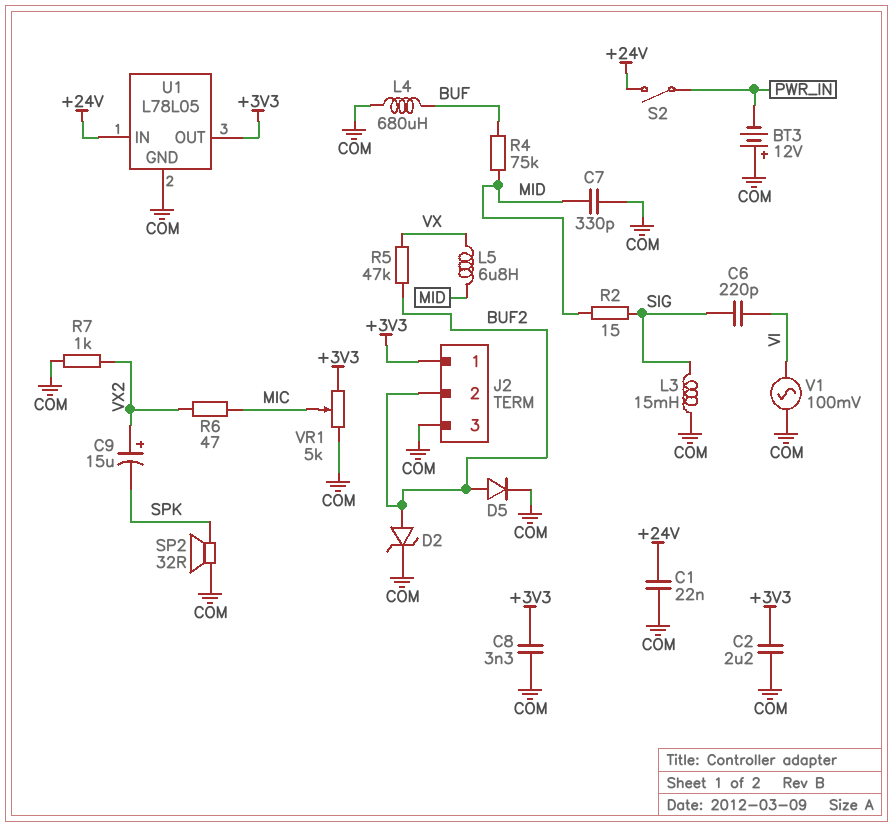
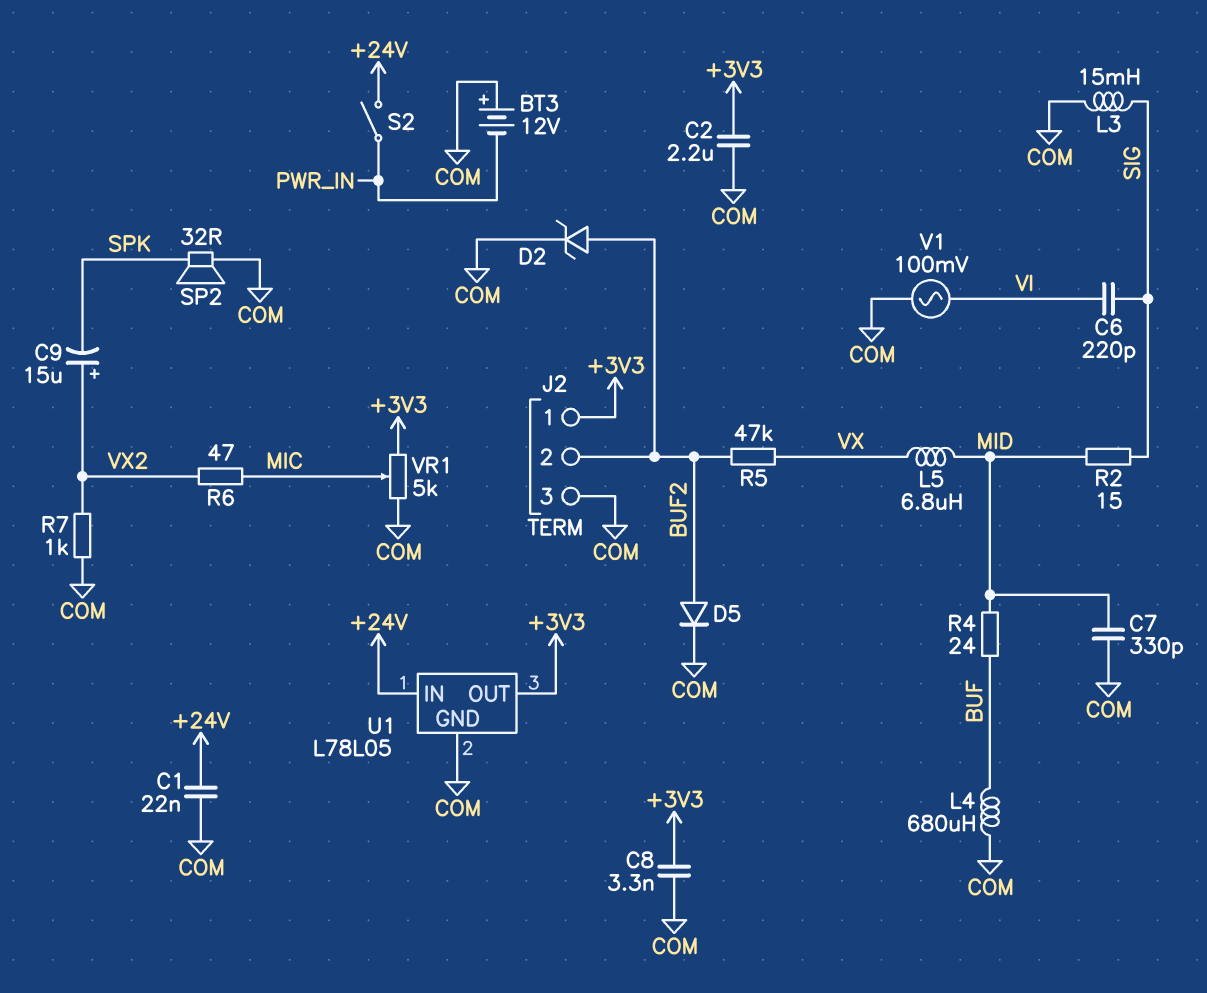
R4: 75k (BUF, MID) -> 24 (BUF, MID)

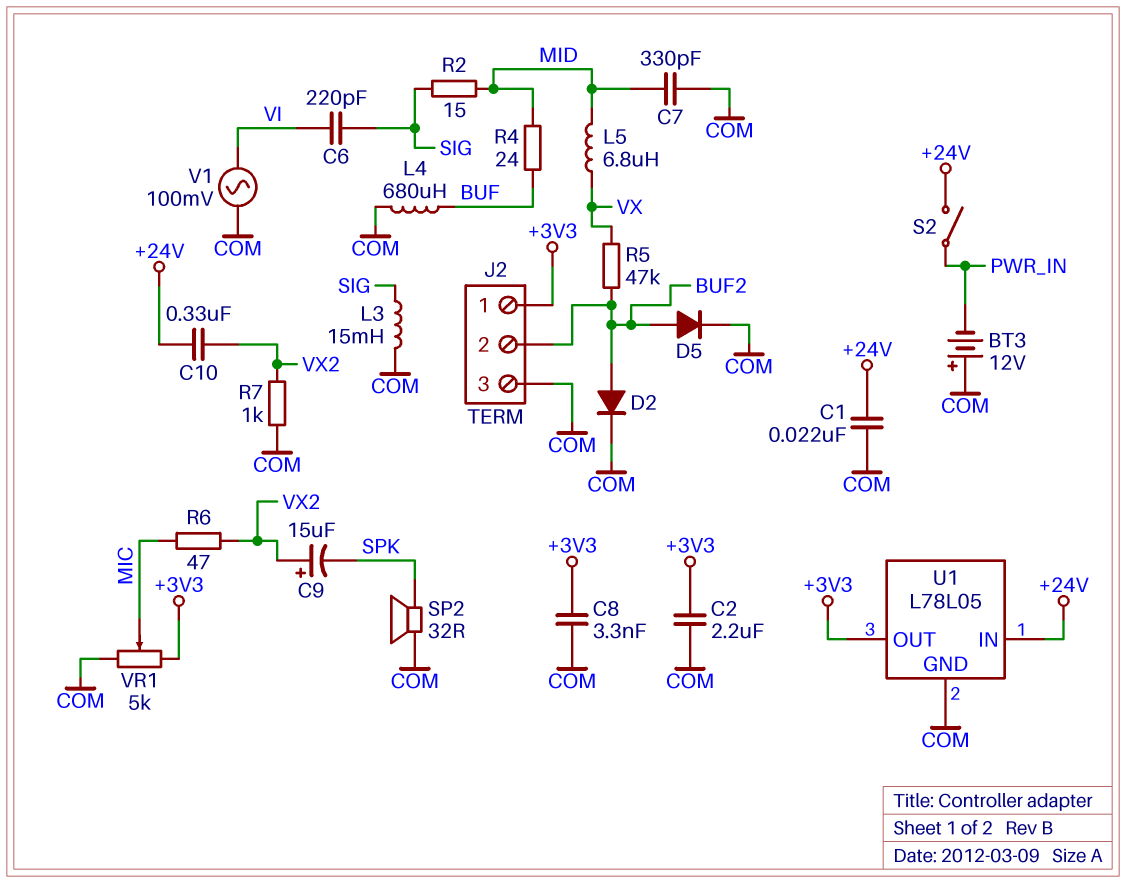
C10: none -> 330nF (+24V, VX2)
D2: zener (A BUF2, K COM) -> diode (A BUF2, K COM)

